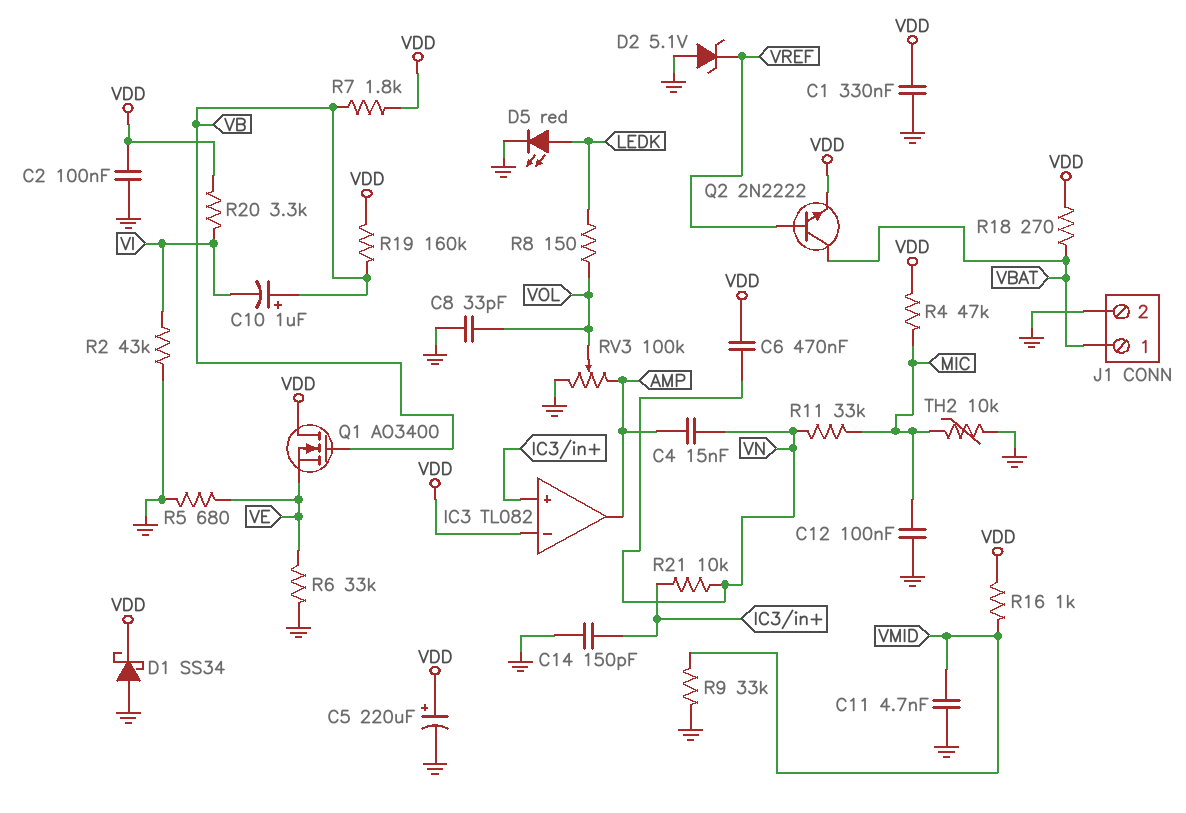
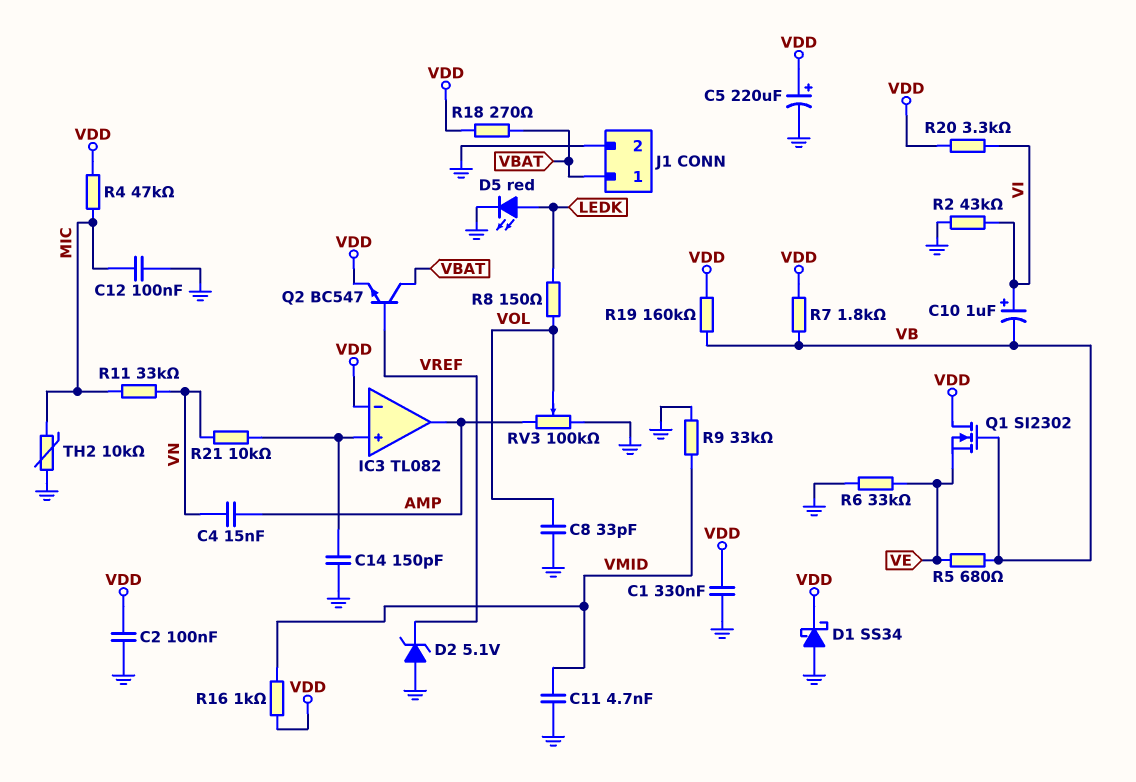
C6: 470nF (VDD, VN) -> none
C10: 1uF (plus VB, minus VI) -> 1uF (plus VI, minus VB)
Q1: NMOS AO3400 (G VB, D VDD, S VE) -> NMOS SI2302 (G VB, D VDD, S VE)
Q2: NPN 2N2222 (B VREF, C VBAT, E VDD) -> NPN BC547 (B VREF, C VBAT, E VDD)
R5: 680 (GND, VE) -> 680 (VB, VE)

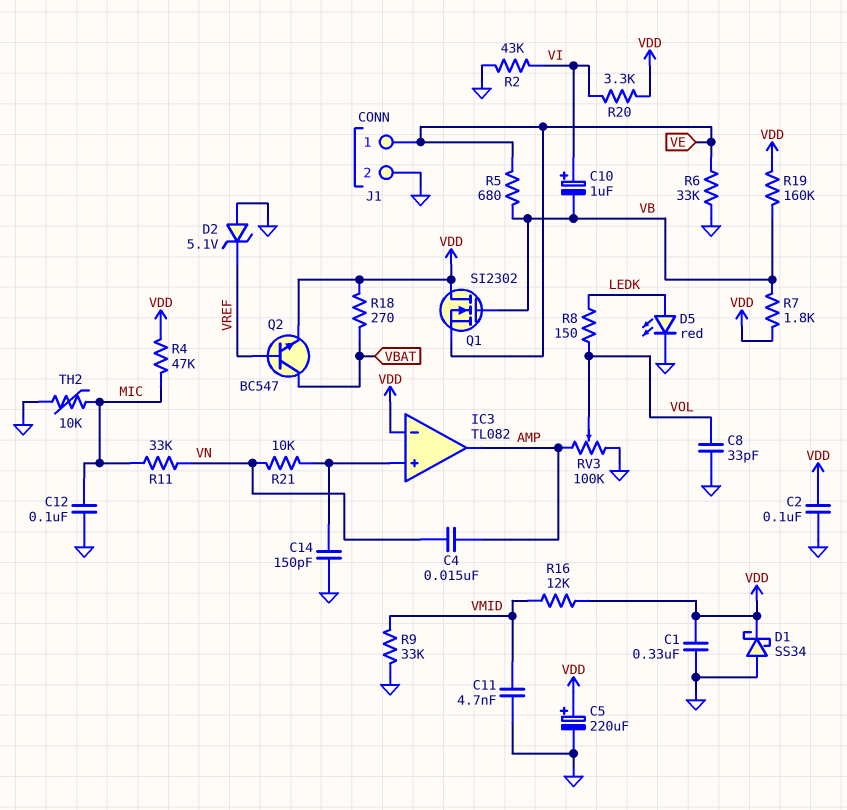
J1 pin 1: VBAT -> VE
R16: 1k (VDD, VMID) -> 12k (VDD, VMID)

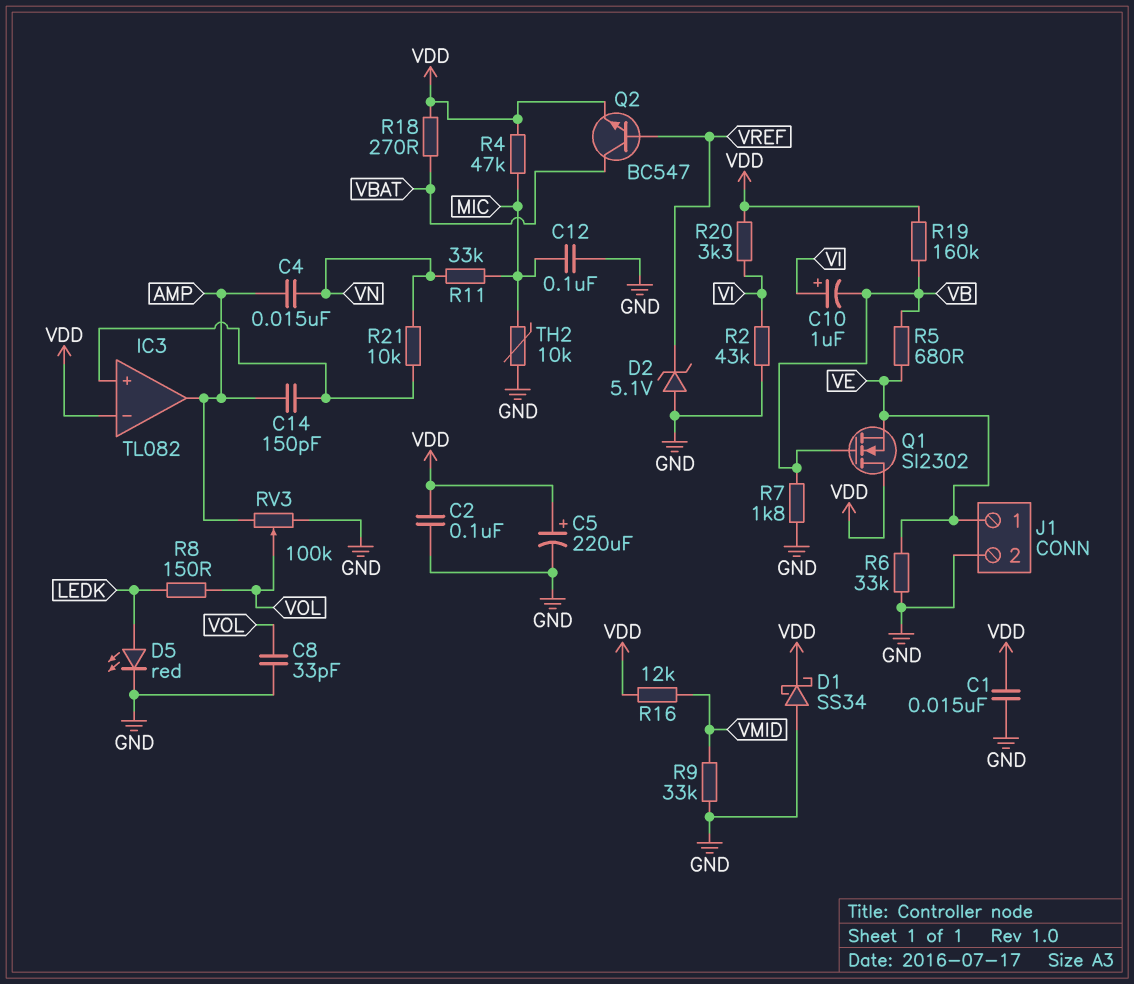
C1: 330nF (GND, VDD) -> 15nF (GND, VDD)
C11: 4.7nF (GND, VMID) -> none
C14: 150pF (GND, IC3/in+) -> 150pF (AMP, IC3/in+)
R7: 1.8k (VB, VDD) -> 1.8k (GND, VB)

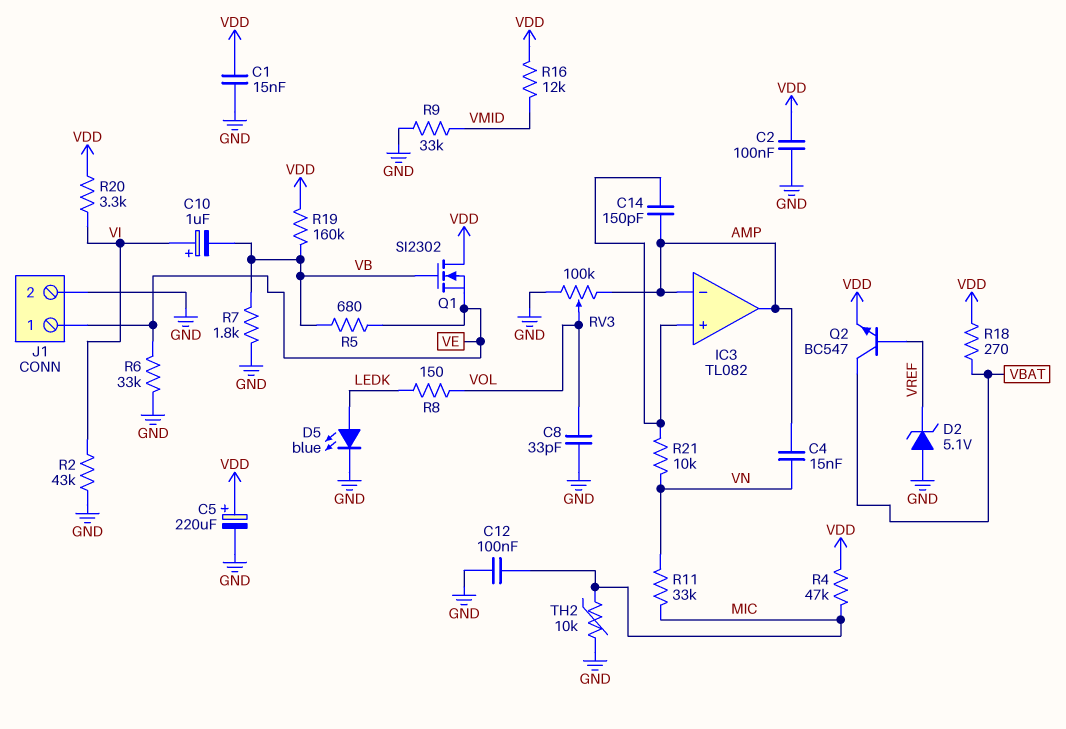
D1: schottky SS34 (A GND, K VDD) -> none
D5: LED red (A LEDK, K GND) -> LED blue (A LEDK, K GND)
IC3 pin in-: VDD -> AMP

